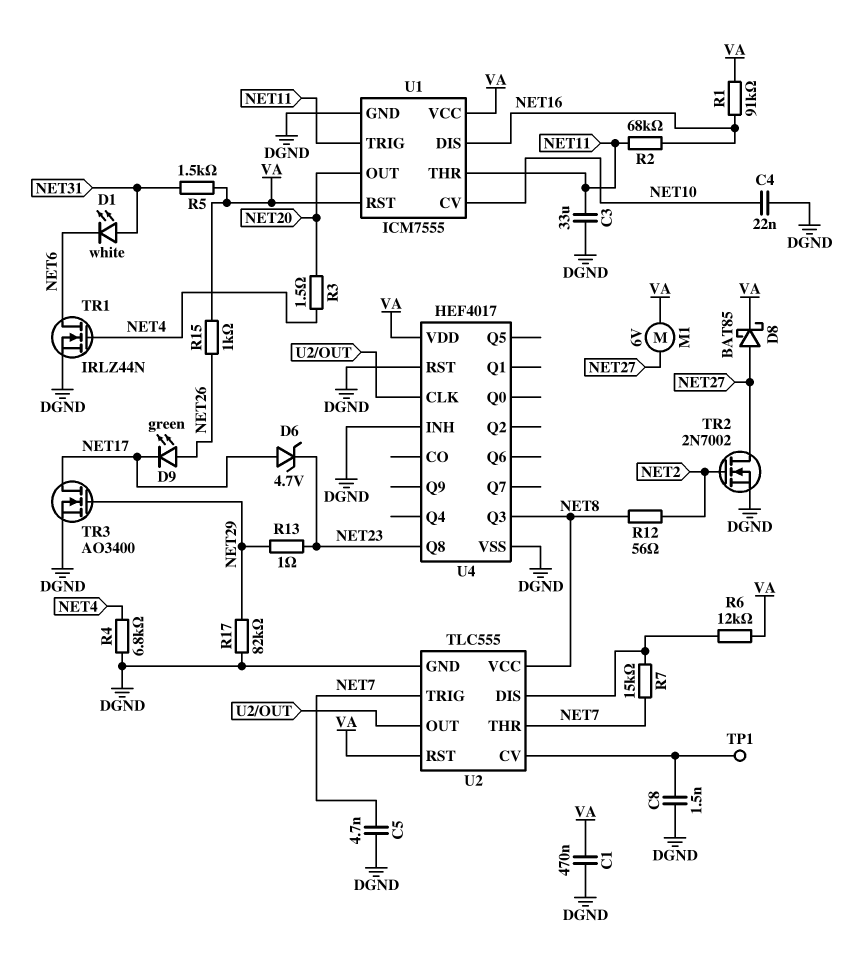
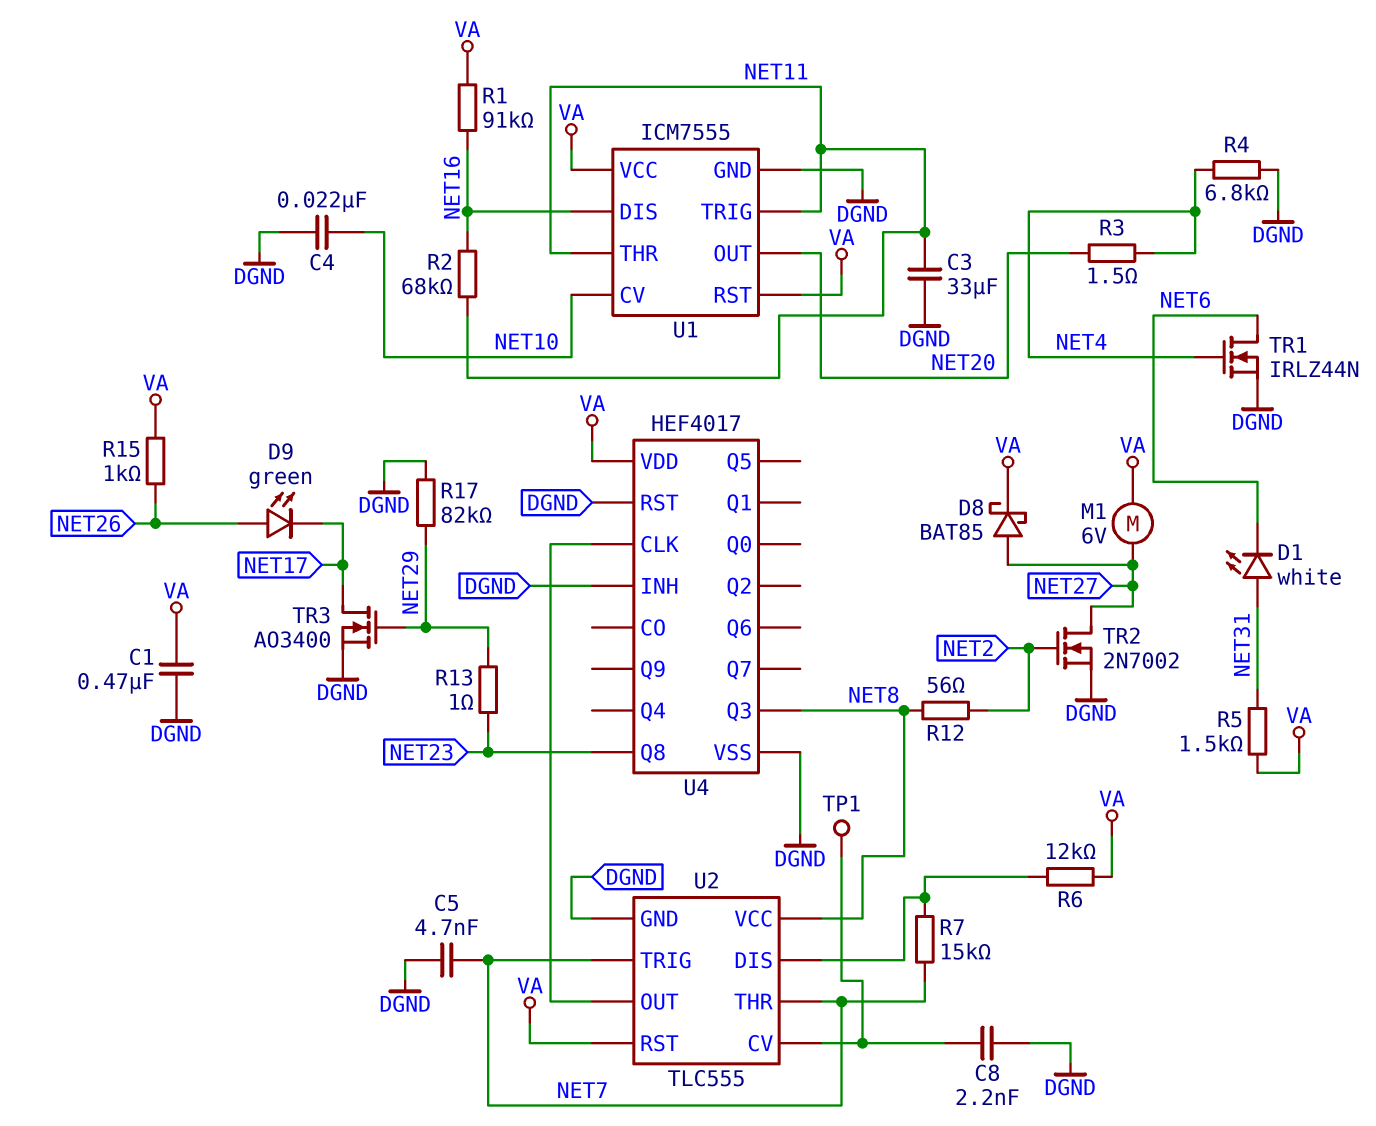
C8: 1.5nF (DGND, U2/CV) -> 2.2nF (DGND, U2/CV)
D6: zener 4.7V (A NET17, K NET23) -> none

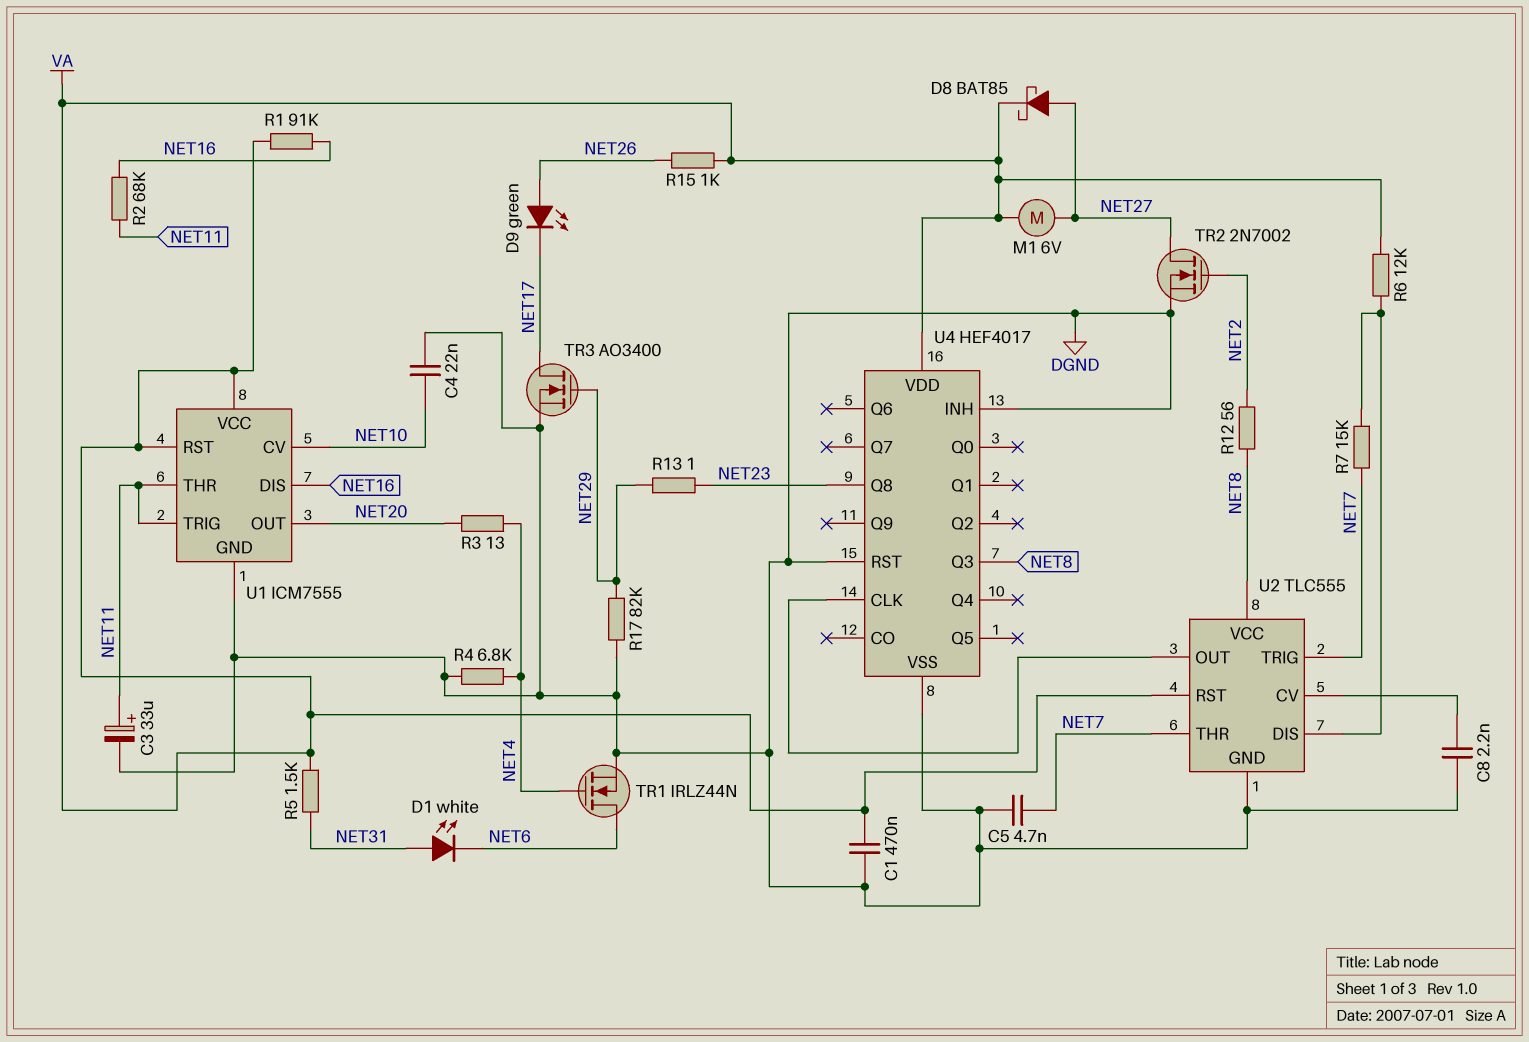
C3: 33uF (DGND, NET11) -> 33uF (plus NET11, minus DGND)
R3: 1.5 (NET4, NET20) -> 13 (NET4, NET20)
TP1: test point (U2/CV) -> none

